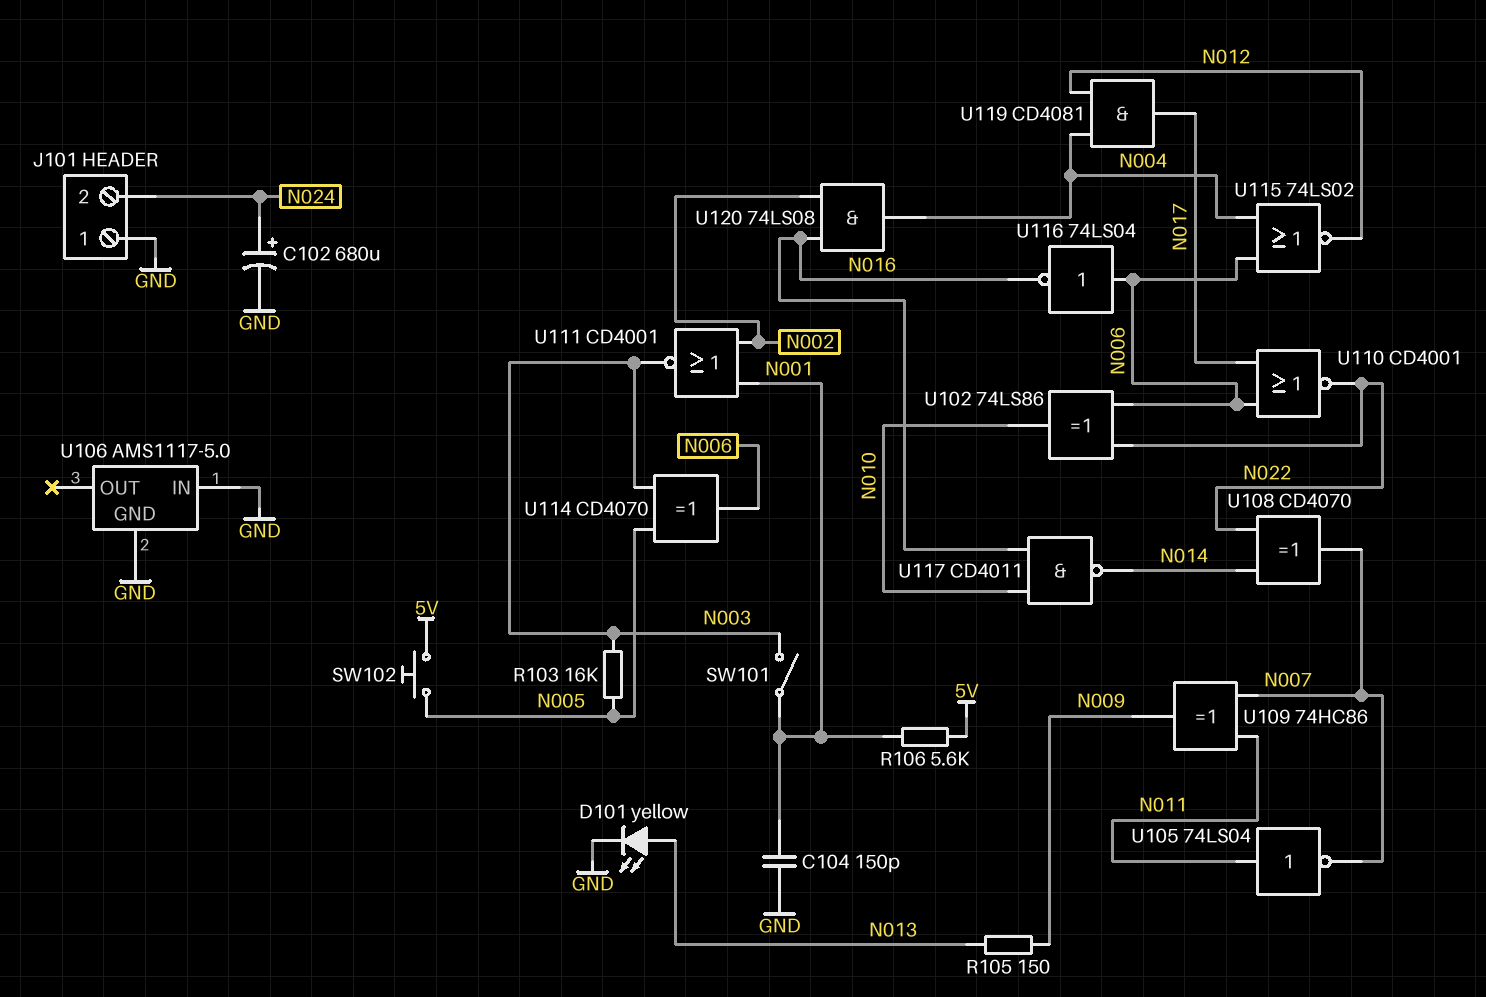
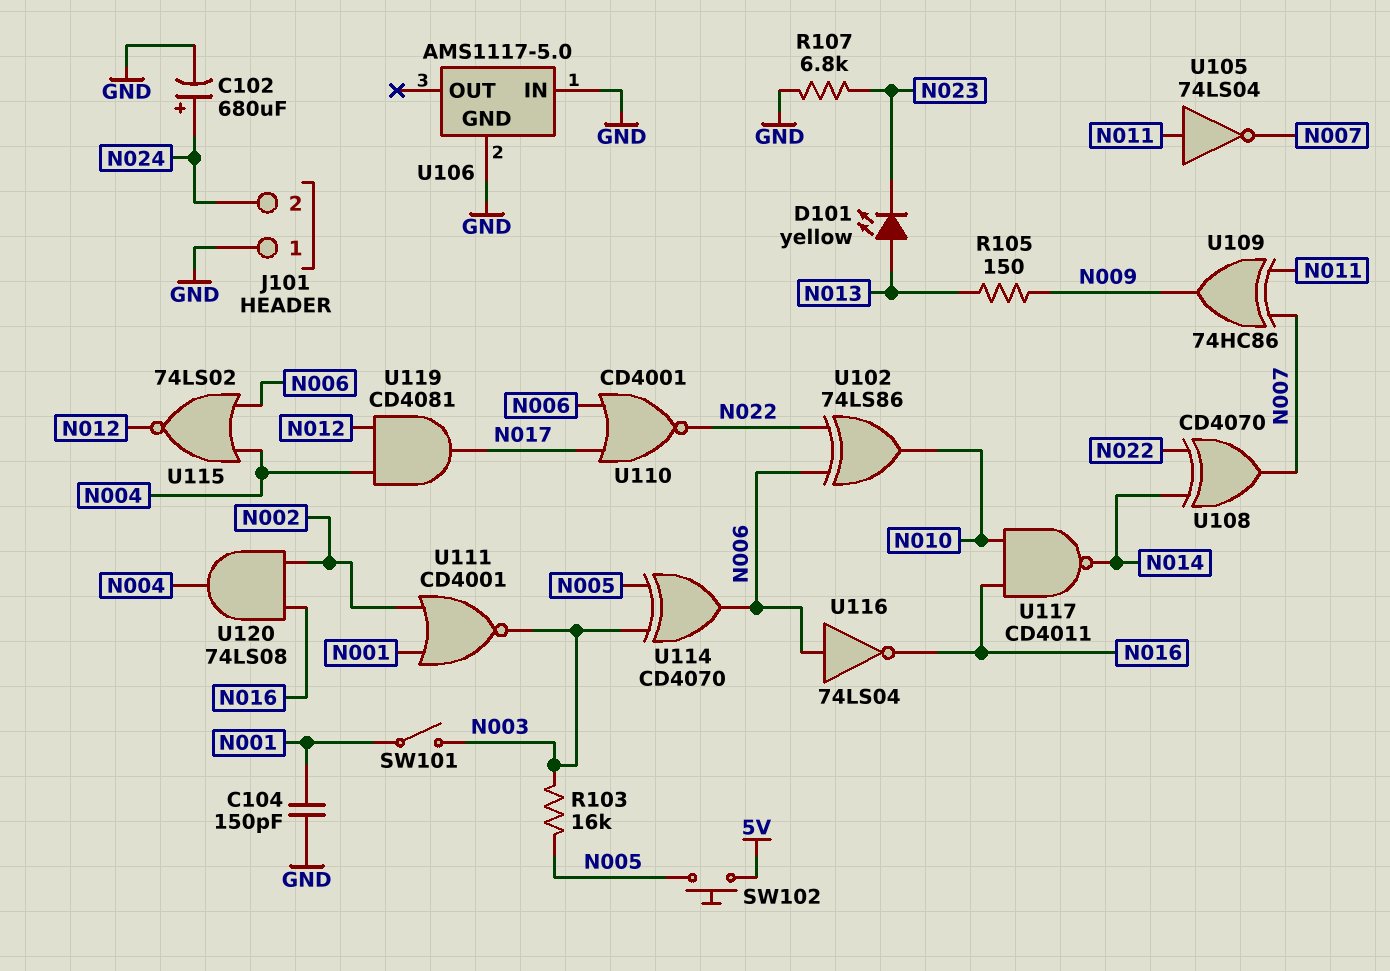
D101: LED yellow (A N013, K GND) -> LED yellow (A N013, K N023)
R106: 5.6k (5V, N001) -> none
R107: none -> 6.8k (GND, N023)

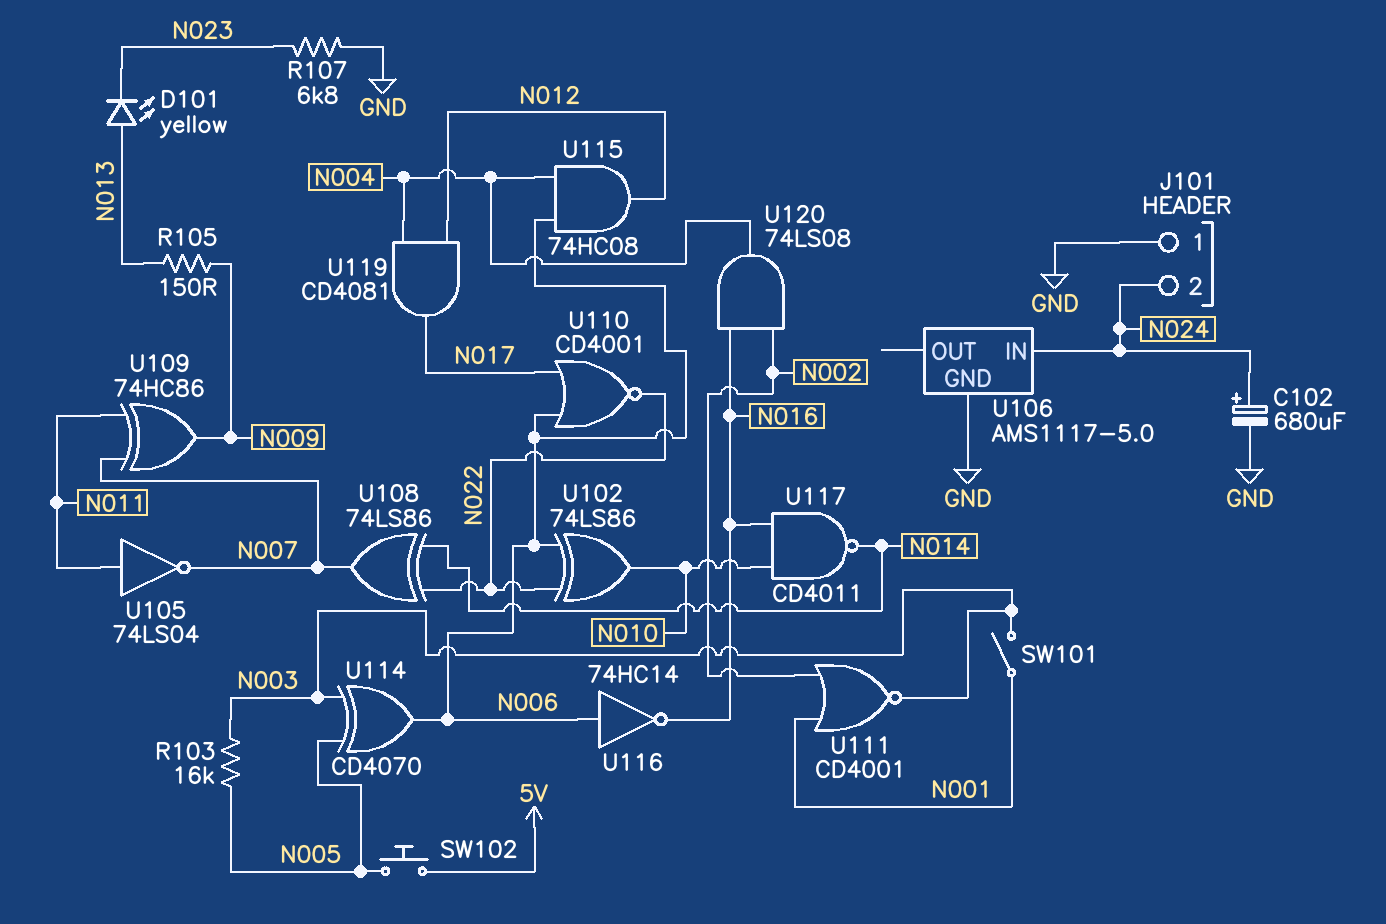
C104: 150pF (GND, N001) -> none
U106 pin IN: GND -> N024
U108: XOR CD4070 (in N014, in N022, out N007) -> XOR 74LS86 (in N014, in N022, out N007)
U115: NOR 74LS02 (in N004, in N006, out N012) -> AND 74HC08 (in N004, in N006, out N012)
U116: NOT 74LS04 (in N006, out N016) -> NOT 74HC14 (in N006, out N016)

